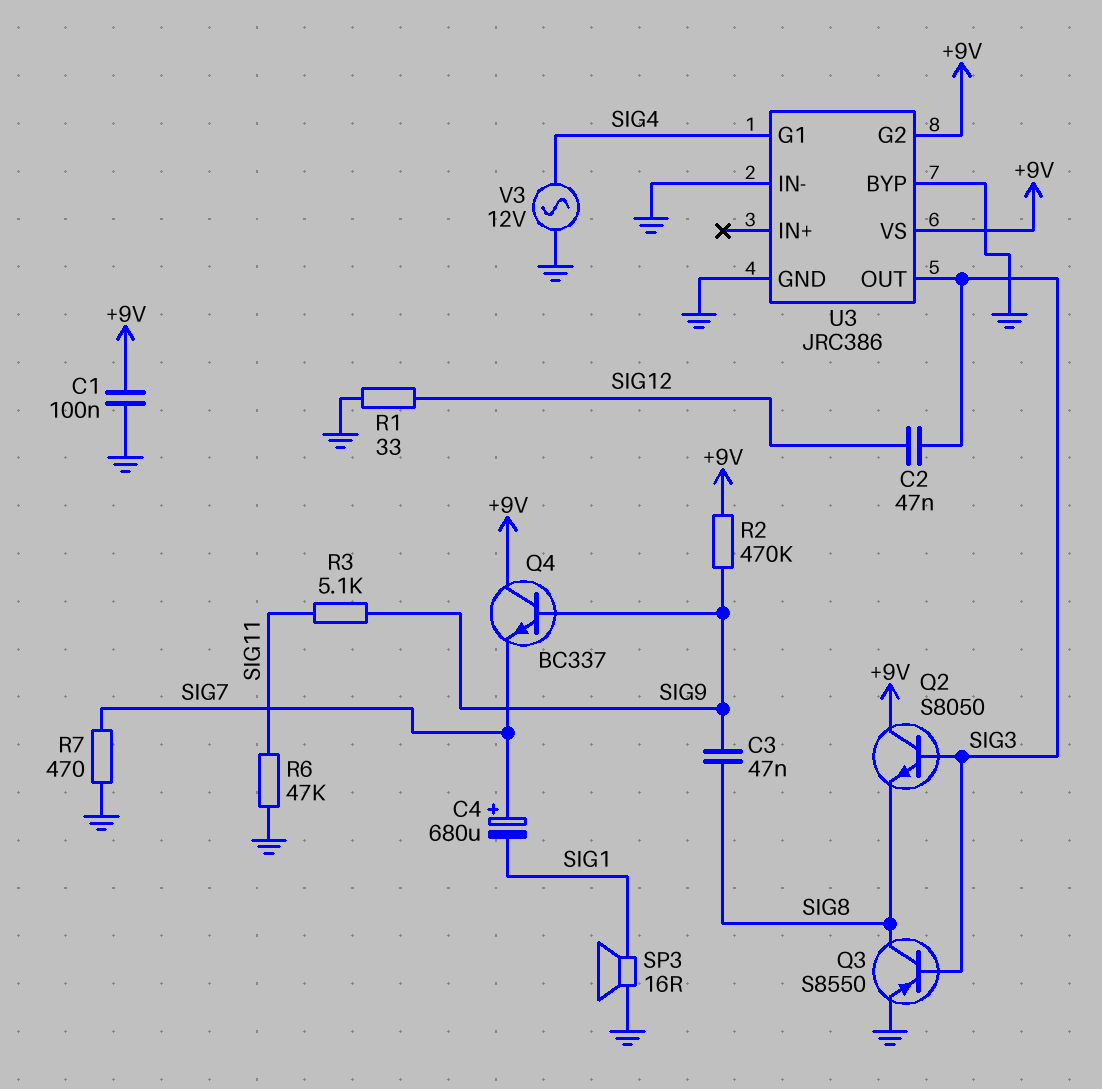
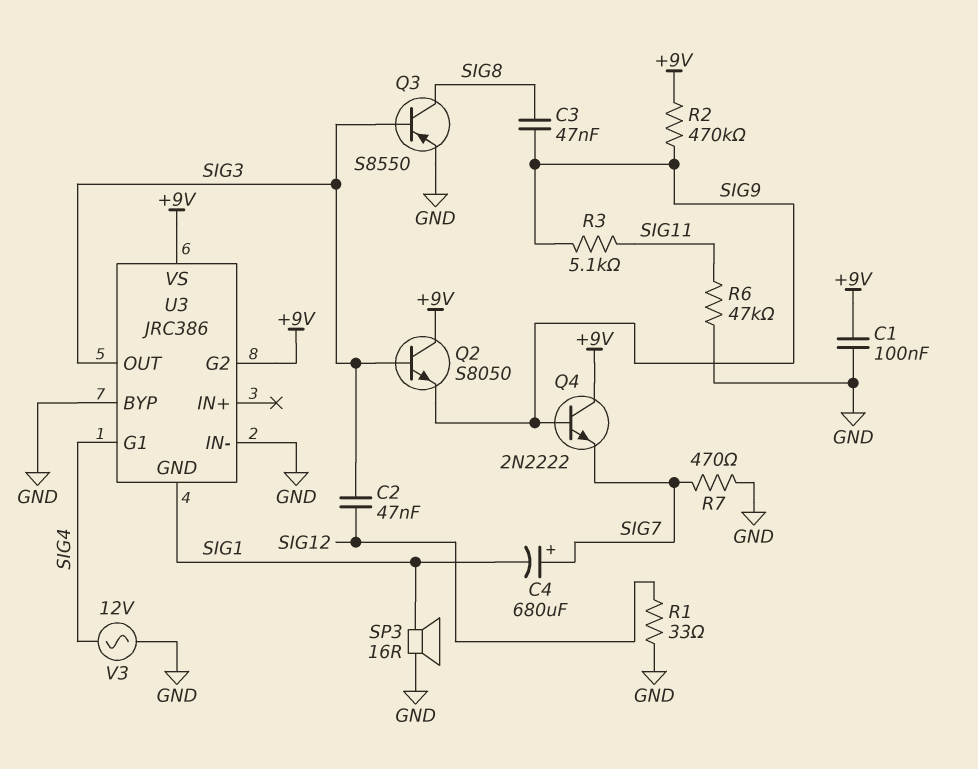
Q2: NPN S8050 (B SIG3, C +9V, E SIG8) -> NPN S8050 (B SIG3, C +9V, E SIG9)
Q4: NPN BC337 (B SIG9, C +9V, E SIG7) -> NPN 2N2222 (B SIG9, C +9V, E SIG7)
U3 pin GND: GND -> SIG1

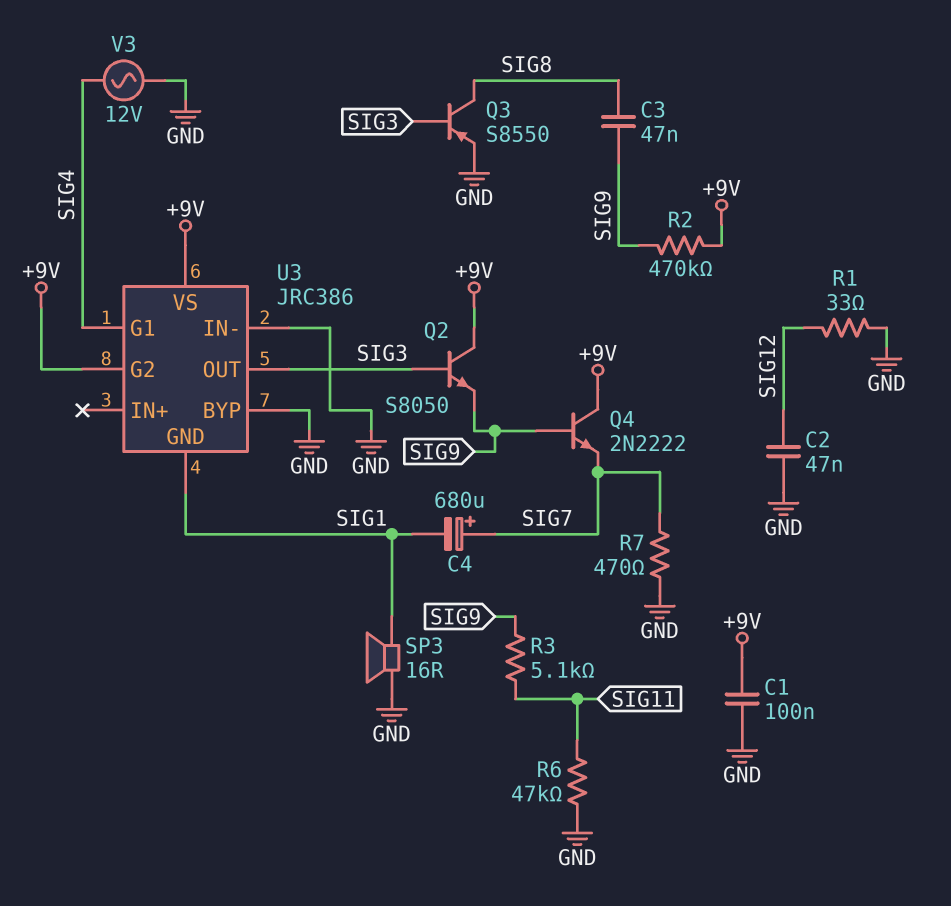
C2: 47nF (SIG3, SIG12) -> 47nF (GND, SIG12)

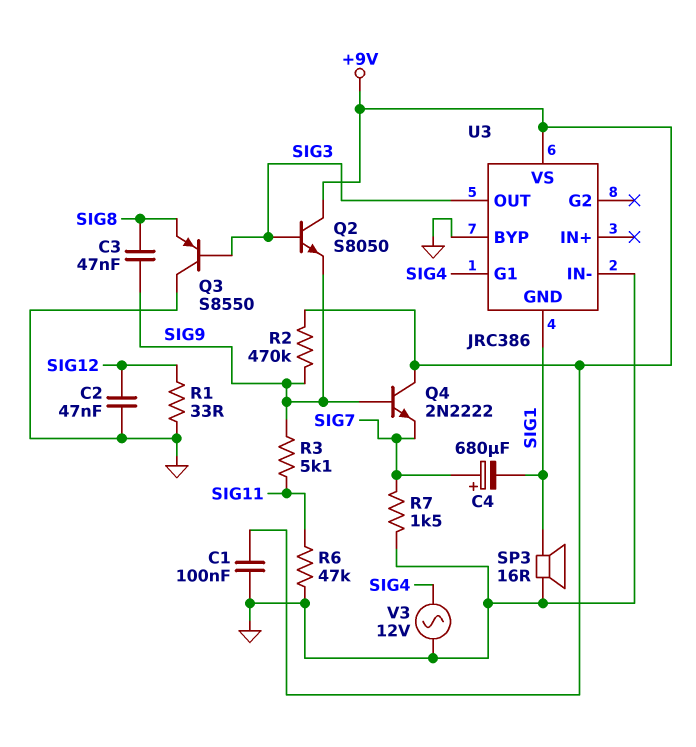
Q3: PNP S8550 (B SIG3, C SIG8, E GND) -> PNP S8550 (B SIG3, C GND, E SIG8)
R7: 470 (GND, SIG7) -> 1.5k (GND, SIG7)
U3 pin G2: +9V -> none

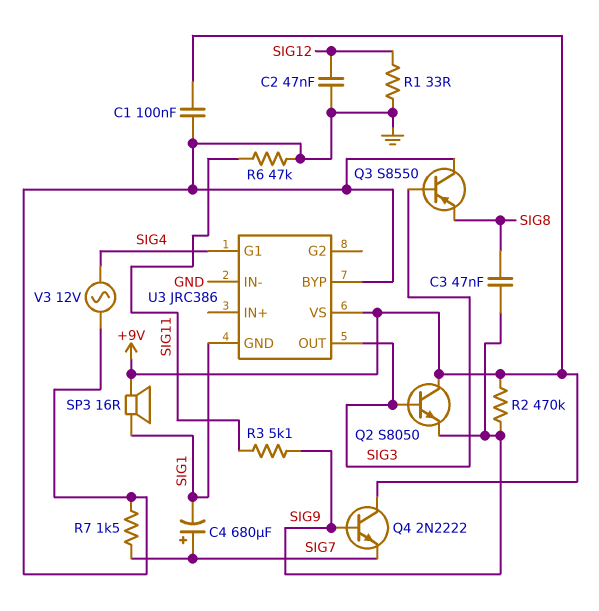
SP3: speaker 16R (GND, SIG1) -> speaker 16R (+9V, SIG1)

